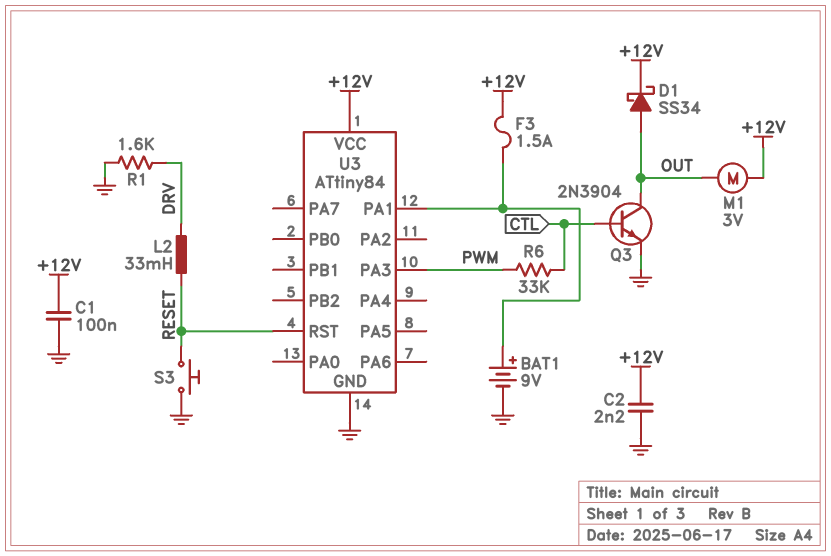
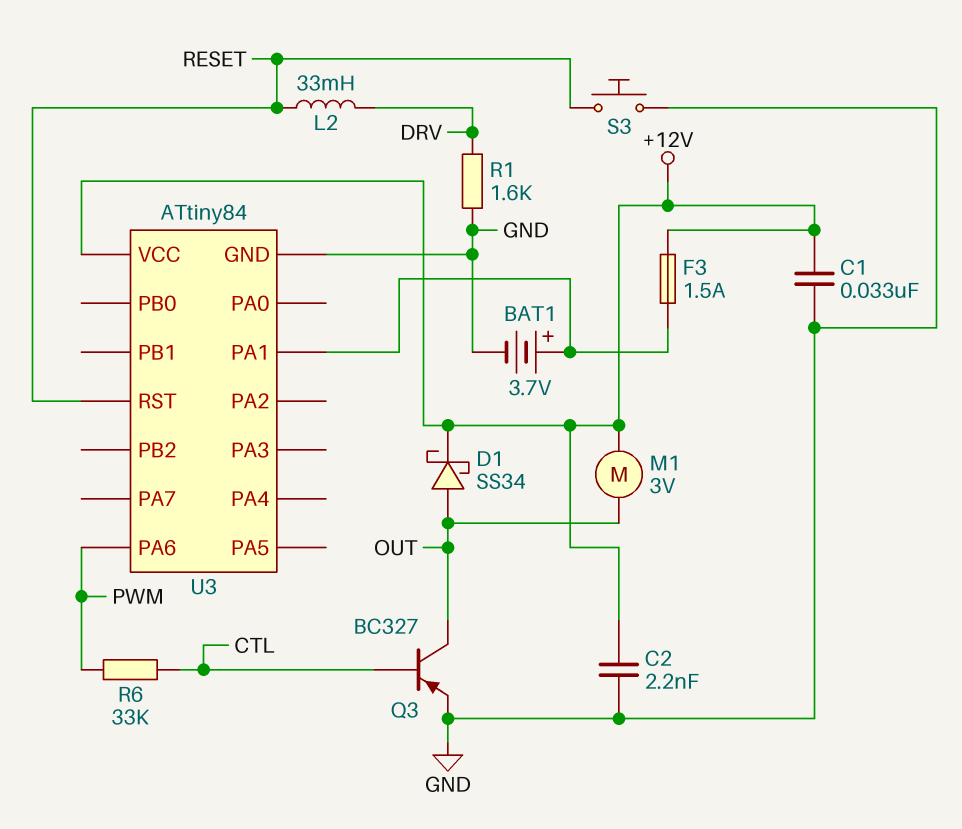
BAT1: 9V (plus U3/PA1, minus GND) -> 3.7V (plus U3/PA1, minus GND)
C1: 100nF (+12V, GND) -> 33nF (+12V, GND)
Q3: NPN 2N3904 (B CTL, C OUT, E GND) -> PNP BC327 (B CTL, C OUT, E GND)
U3 pin PA3: PWM -> none
U3 pin PA6: none -> PWM

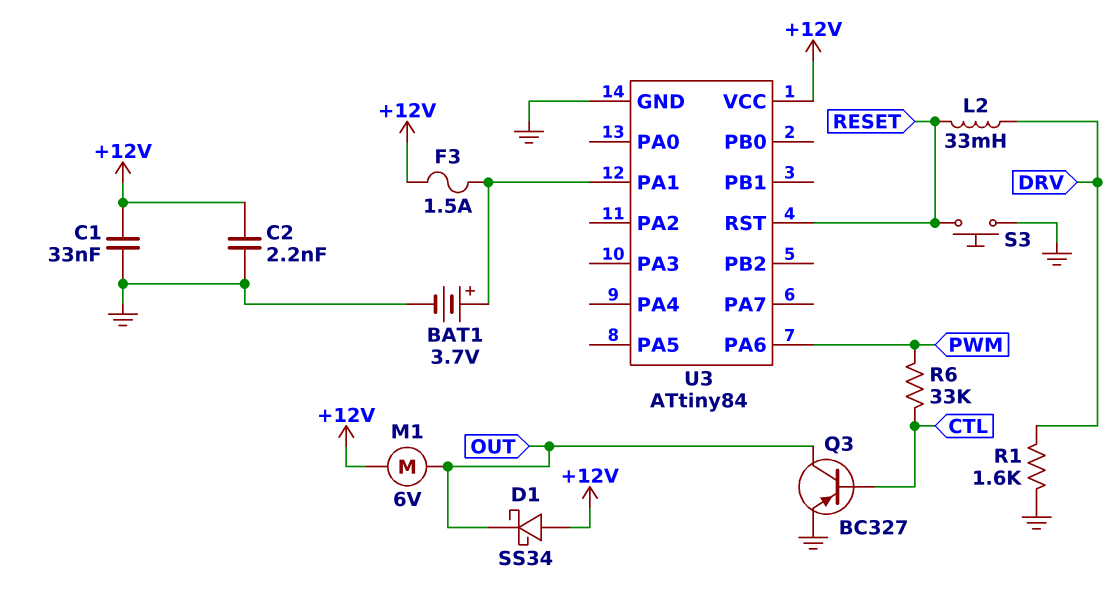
D1: schottky SS34 (A OUT, K +12V) -> schottky SS34 (A +12V, K OUT)
M1: motor 3V (+12V, OUT) -> motor 6V (+12V, OUT)

